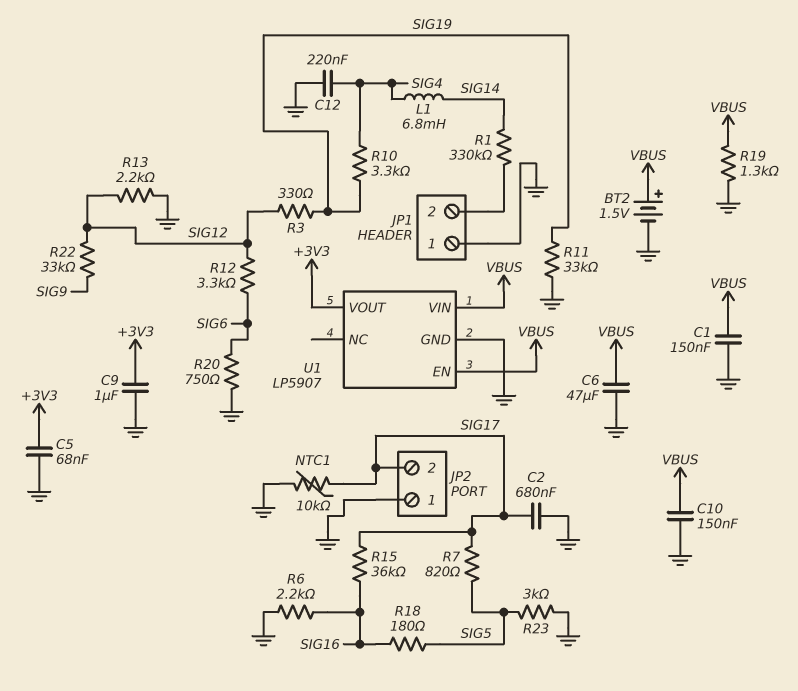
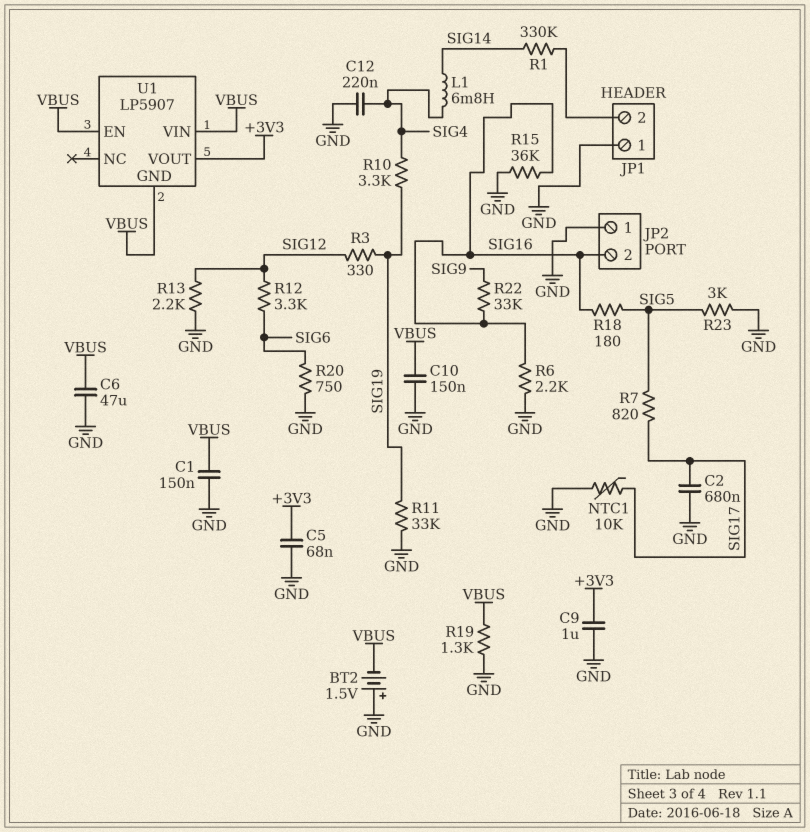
BT2: 1.5V (plus VBUS, minus GND) -> 1.5V (plus GND, minus VBUS)
JP2 pin 2: SIG17 -> SIG16
R15: 36k (SIG16, SIG17) -> 36k (GND, SIG16)
R22: 33k (SIG9, SIG12) -> 33k (SIG9, SIG16)
U1 pin GND: GND -> VBUS

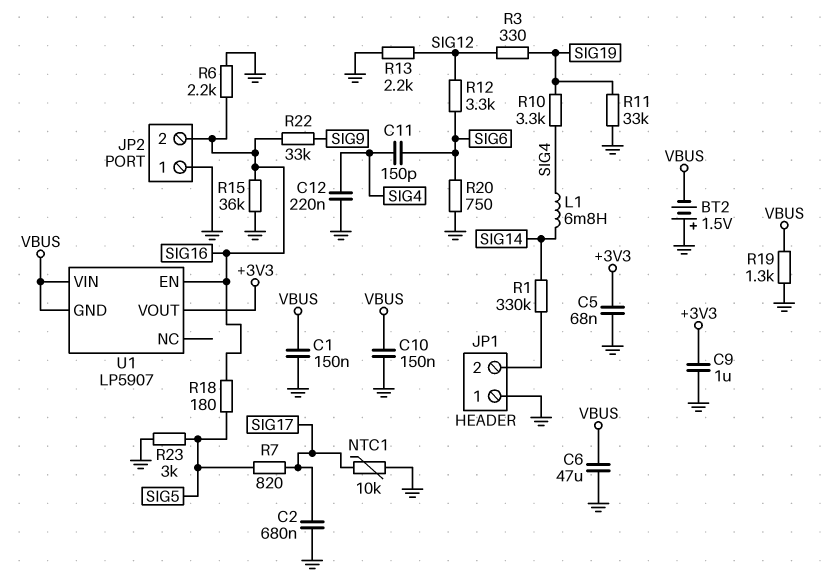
C11: none -> 150pF (SIG4, SIG6)
U1 pin EN: VBUS -> SIG16

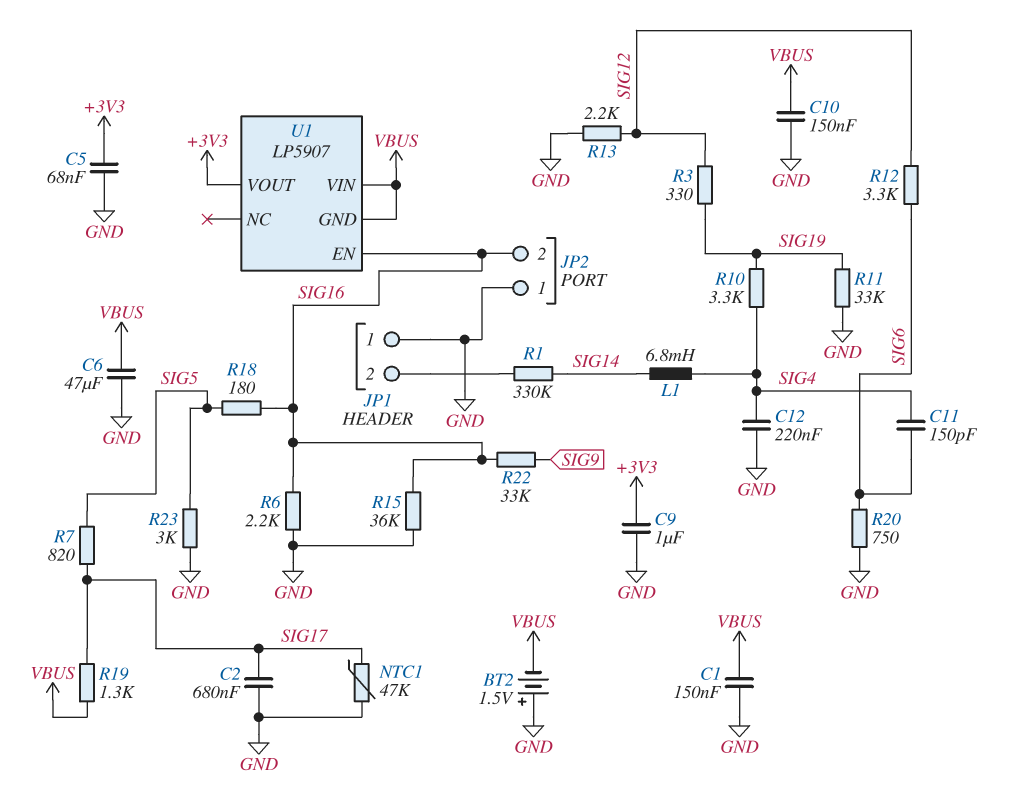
NTC1: 10k (GND, SIG17) -> 47k (GND, SIG17)
R19: 1.3k (GND, VBUS) -> 1.3k (SIG17, VBUS)

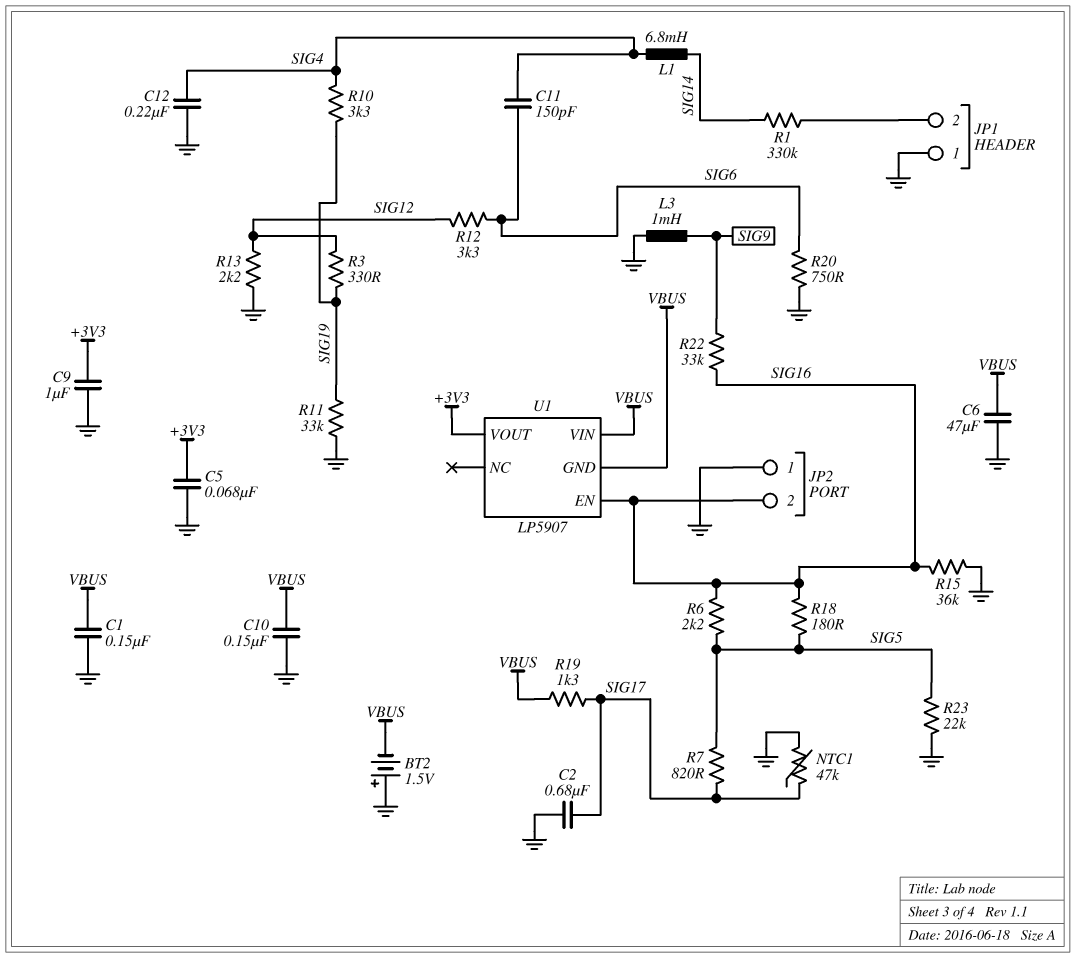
L3: none -> 1mH (GND, SIG9)
R6: 2.2k (GND, SIG16) -> 2.2k (SIG5, SIG16)
R23: 3k (GND, SIG5) -> 22k (GND, SIG5)

